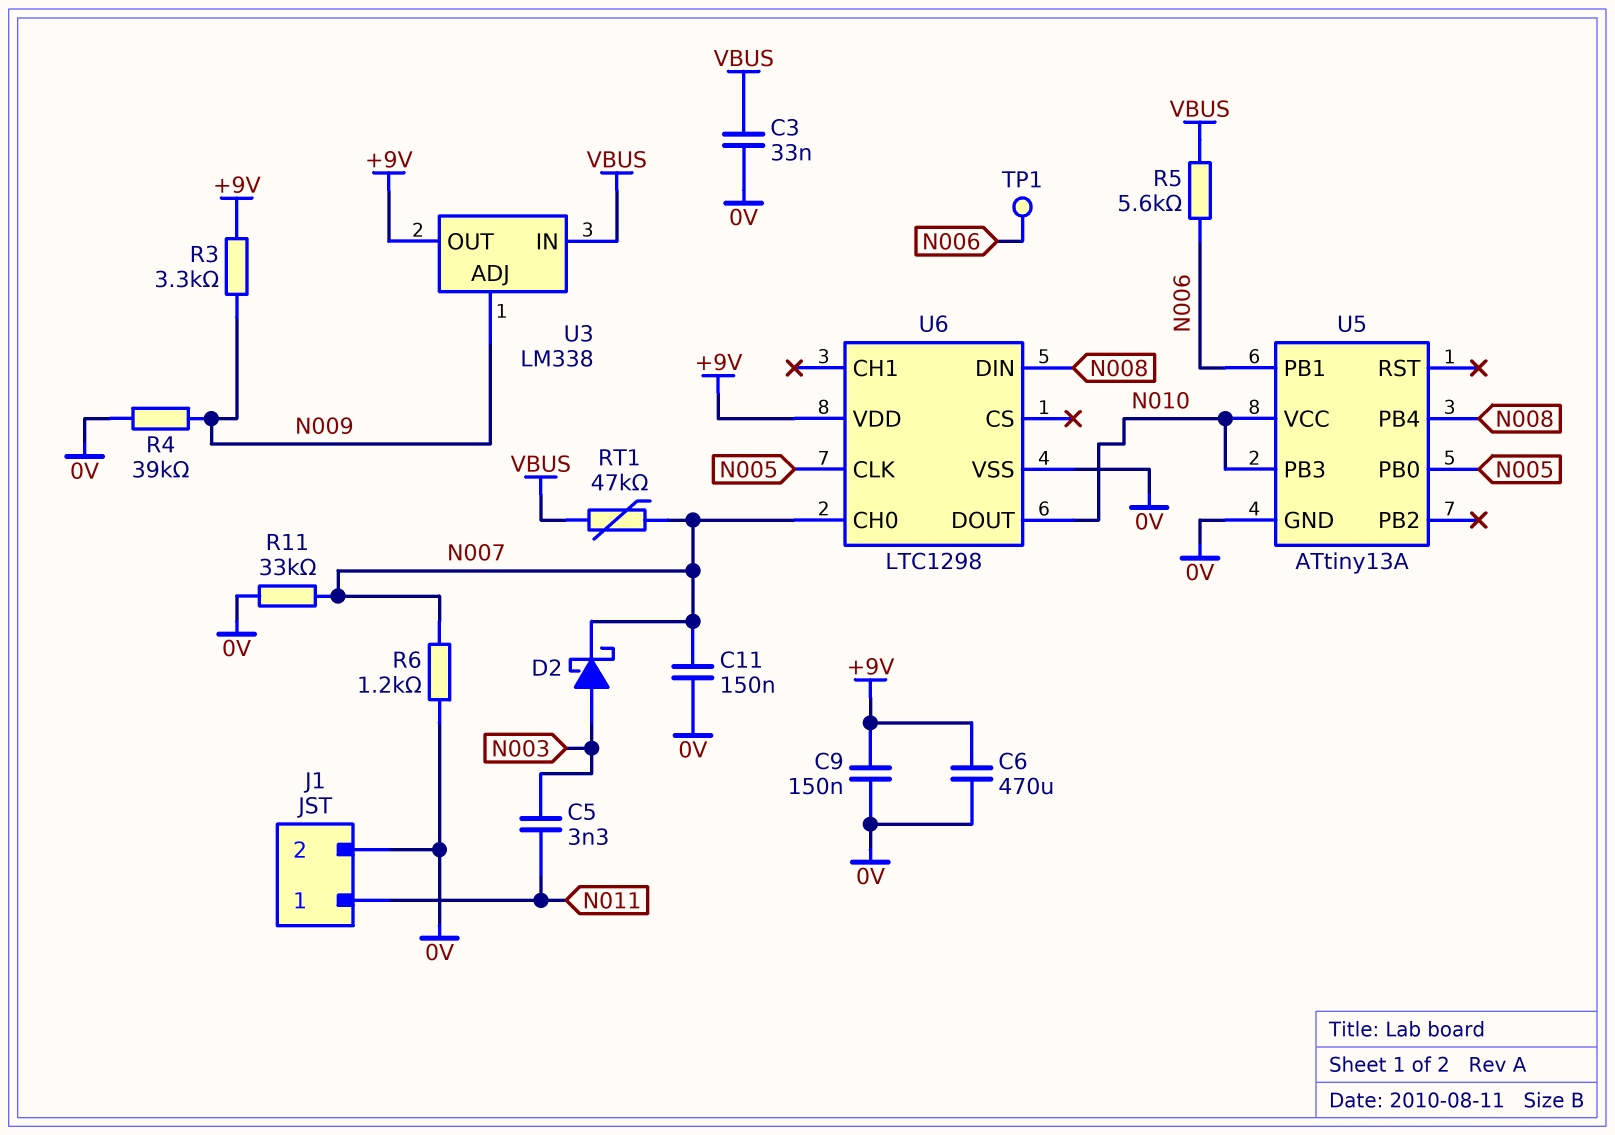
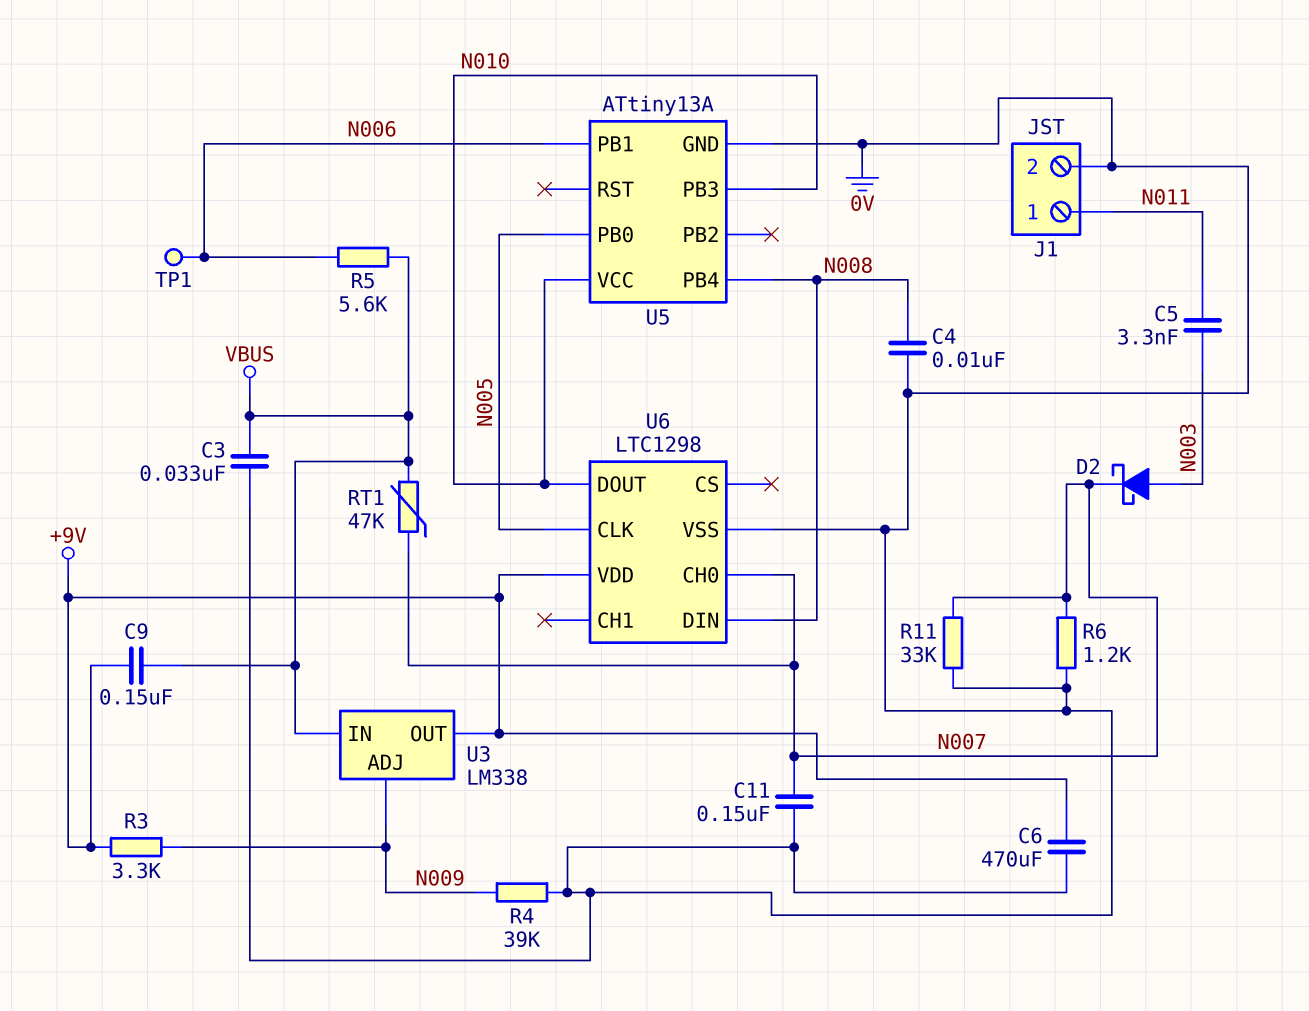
C4: none -> 10nF (0V, N008)
C9: 150nF (+9V, 0V) -> 150nF (+9V, VBUS)

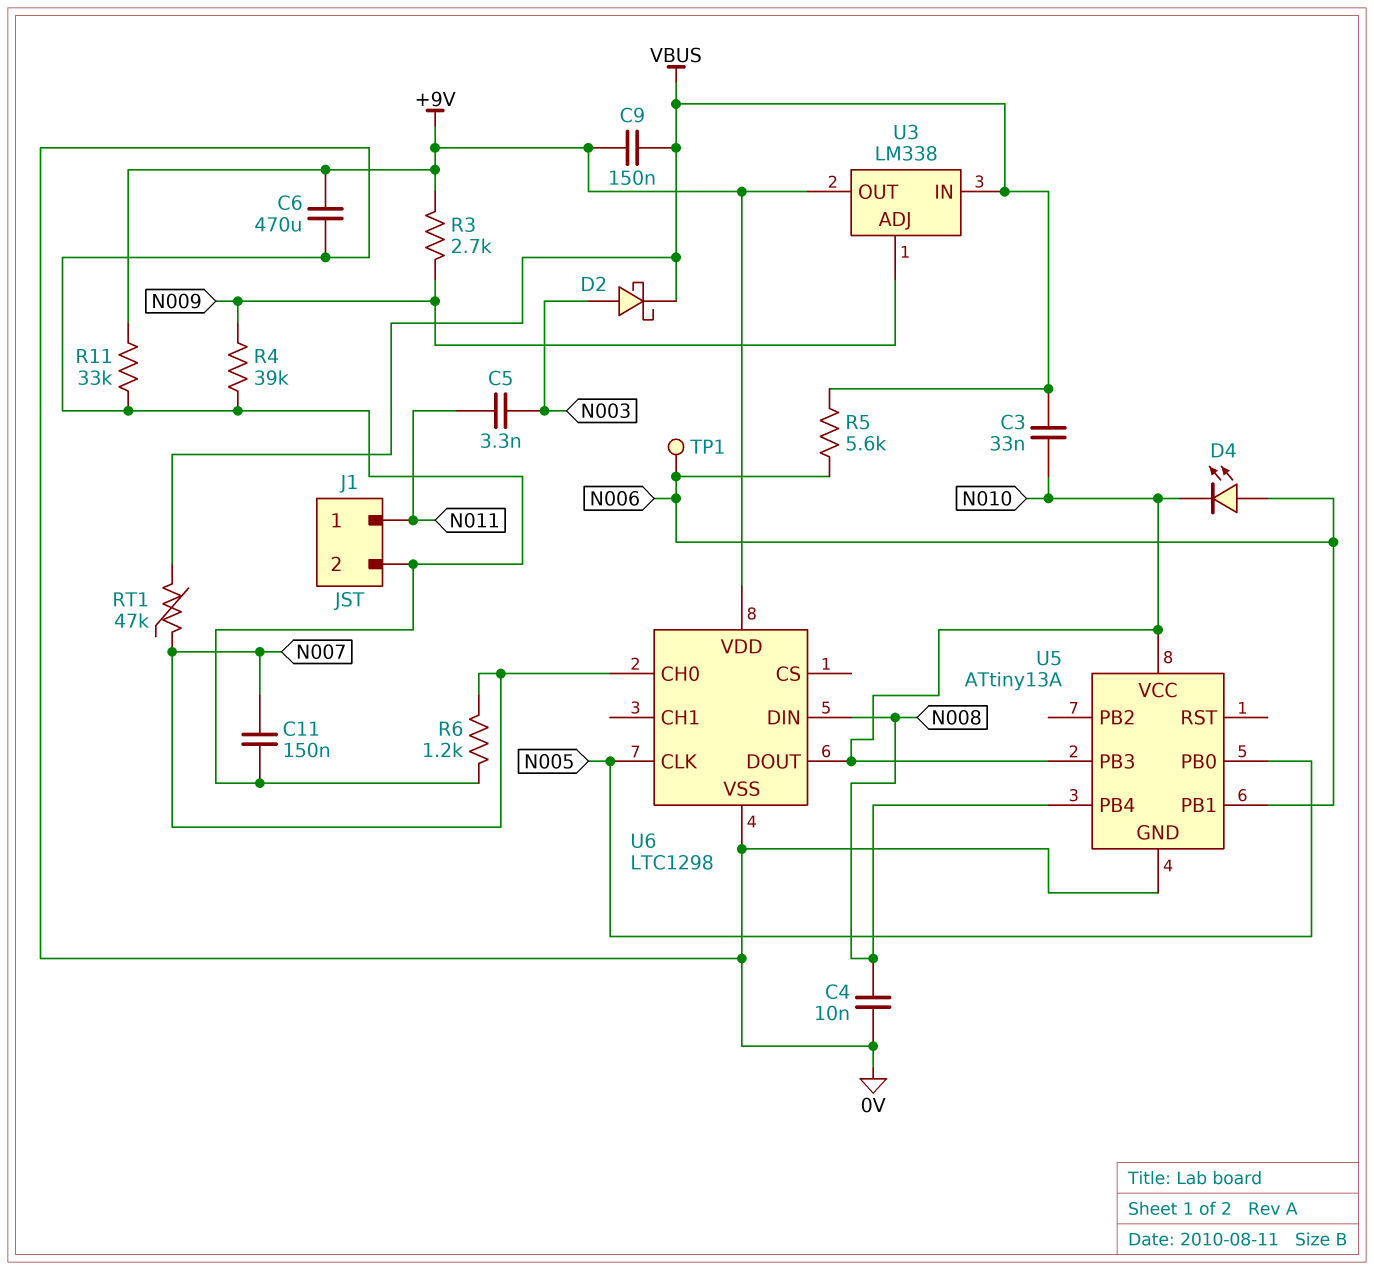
C3: 33nF (0V, VBUS) -> 33nF (N010, VBUS)
D2: schottky (A N003, K N007) -> schottky (A N003, K VBUS)
D4: none -> LED (A N006, K N010)
R3: 3.3k (+9V, N009) -> 2.7k (+9V, N009)
R11: 33k (0V, N007) -> 33k (+9V, 0V)

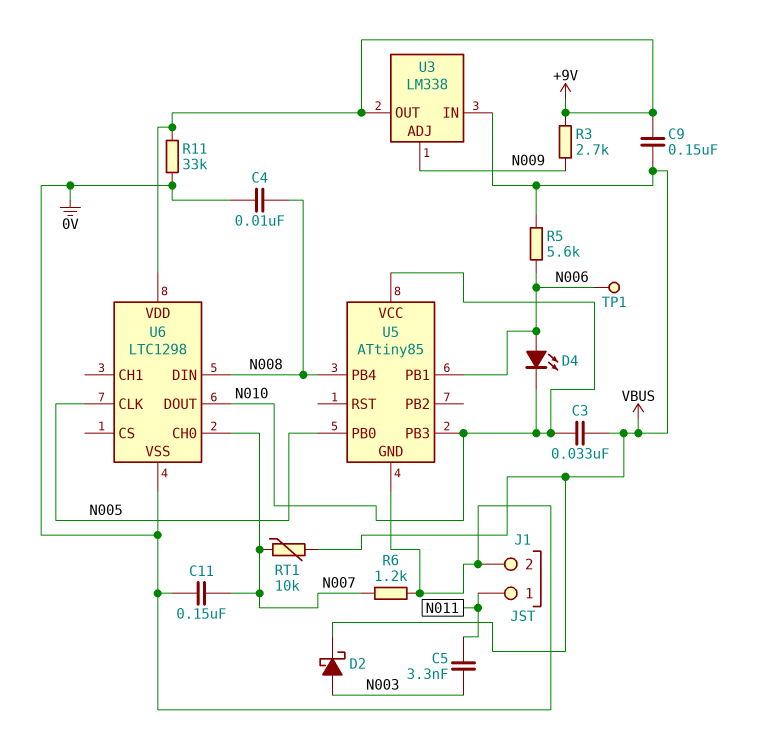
C6: 470uF (+9V, 0V) -> none
R4: 39k (0V, N009) -> none
RT1: 47k (N007, VBUS) -> 10k (N007, VBUS)
U5: ATtiny13A -> ATtiny85

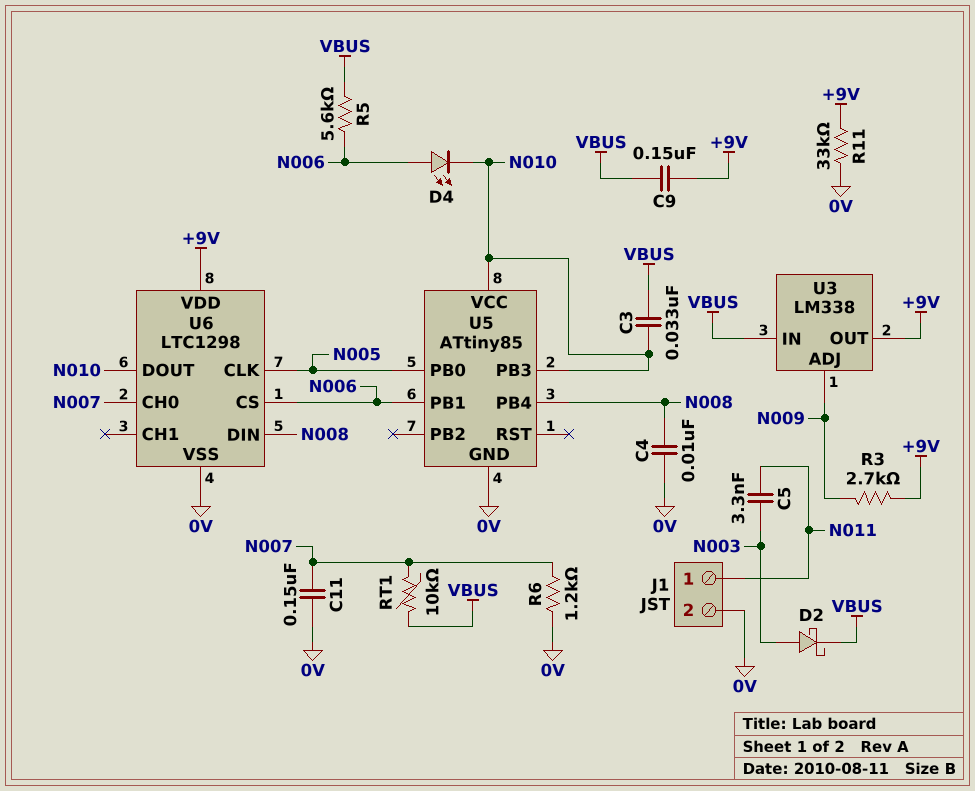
TP1: test point (N006) -> none
U6 pin CS: none -> N006

